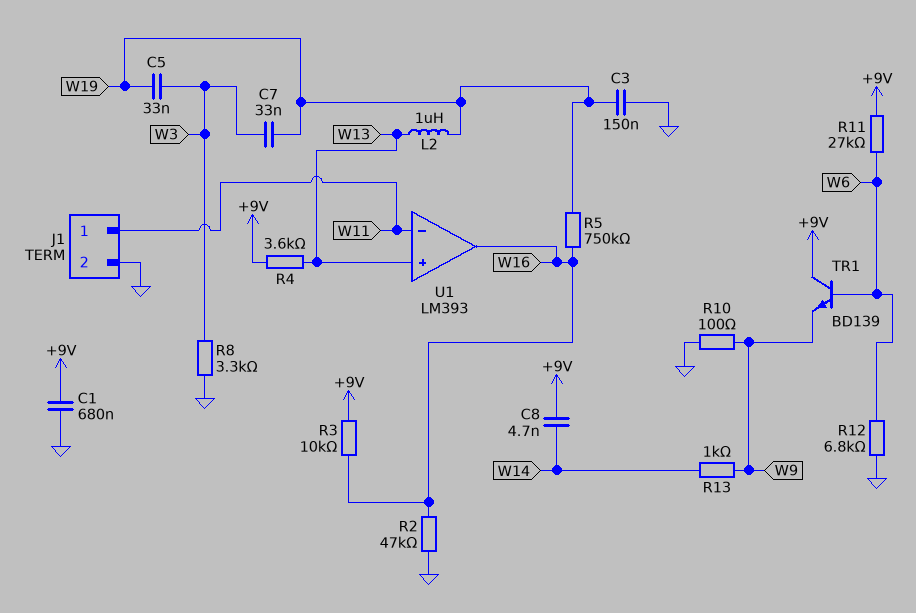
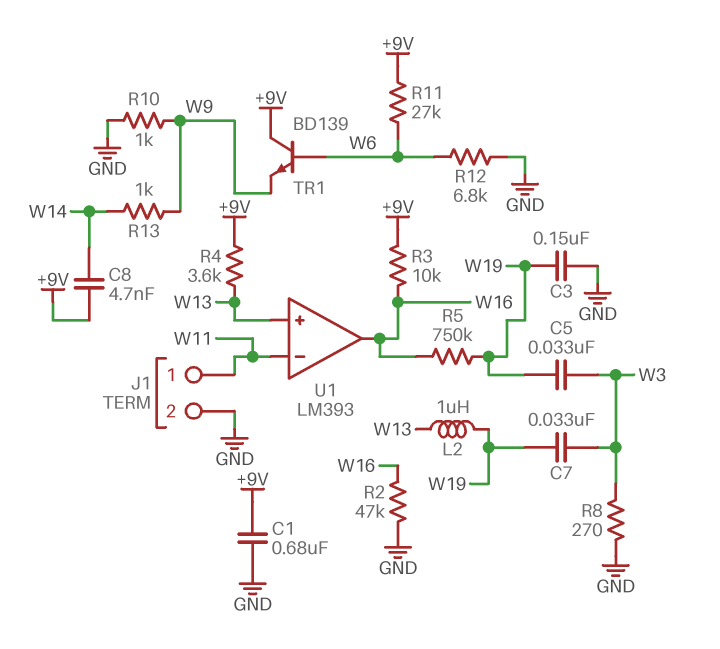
R8: 3.3k (GND, W3) -> 270 (GND, W3)
R10: 100 (GND, W9) -> 1k (GND, W9)

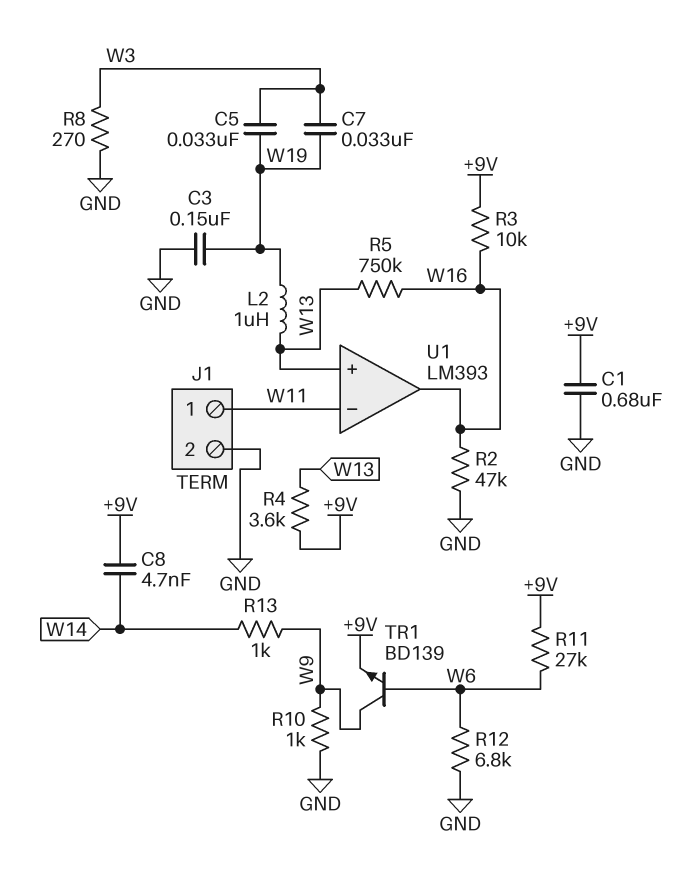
R5: 750k (W16, W19) -> 750k (W13, W16)
TR1: NPN BD139 (B W6, C +9V, E W9) -> NPN BD139 (B W6, C W9, E +9V)

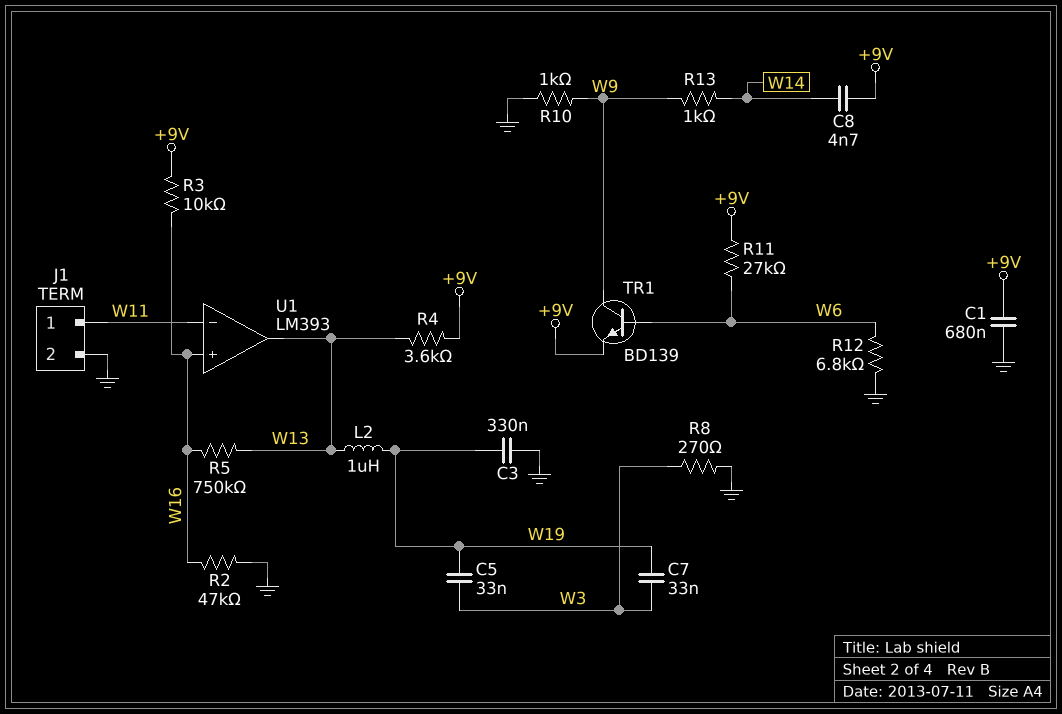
C3: 150nF (GND, W19) -> 330nF (GND, W19)
U1 pin in+: W13 -> W16
U1 pin out: W16 -> W13

